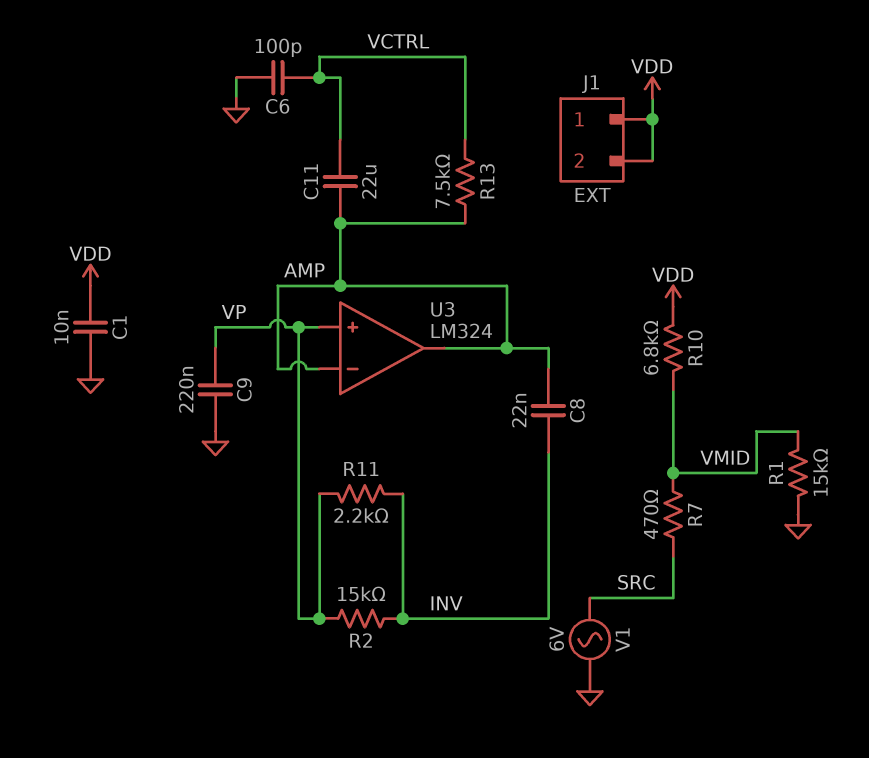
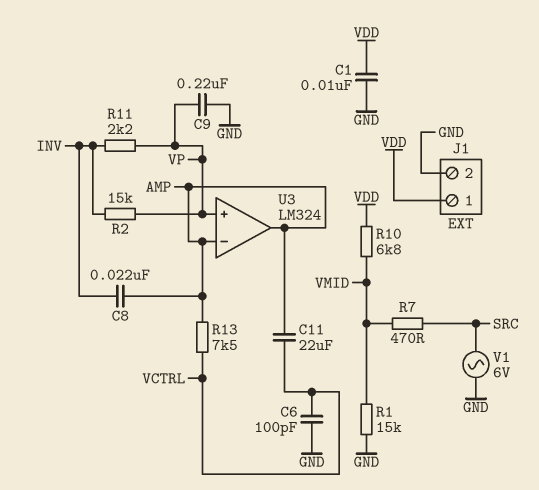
J1 pin 2: VDD -> GND

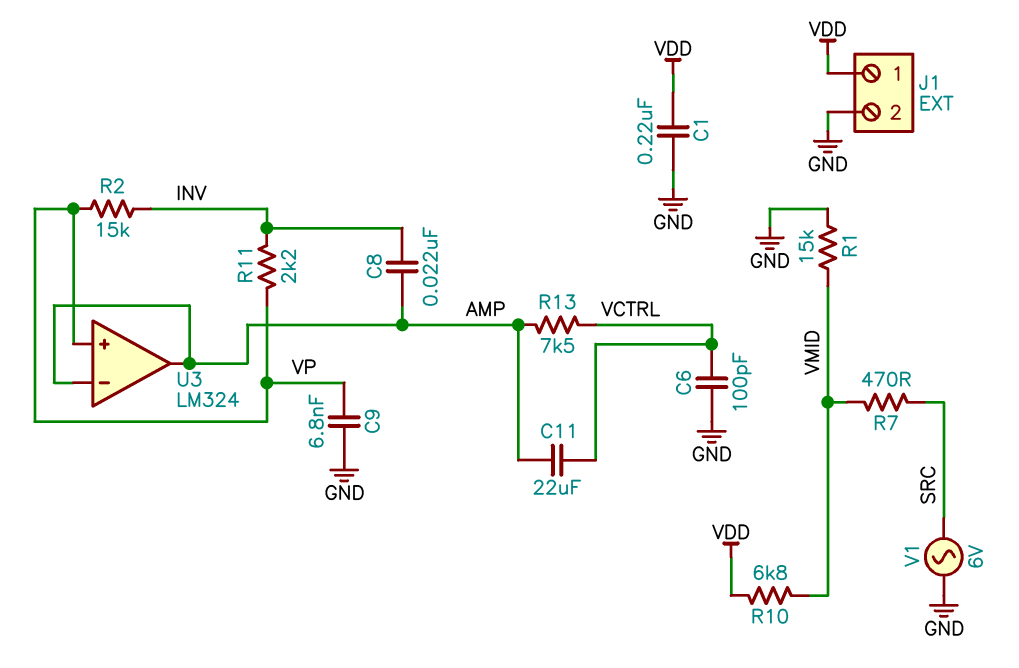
C1: 10nF (GND, VDD) -> 220nF (GND, VDD)
C9: 220nF (GND, VP) -> 6.8nF (GND, VP)

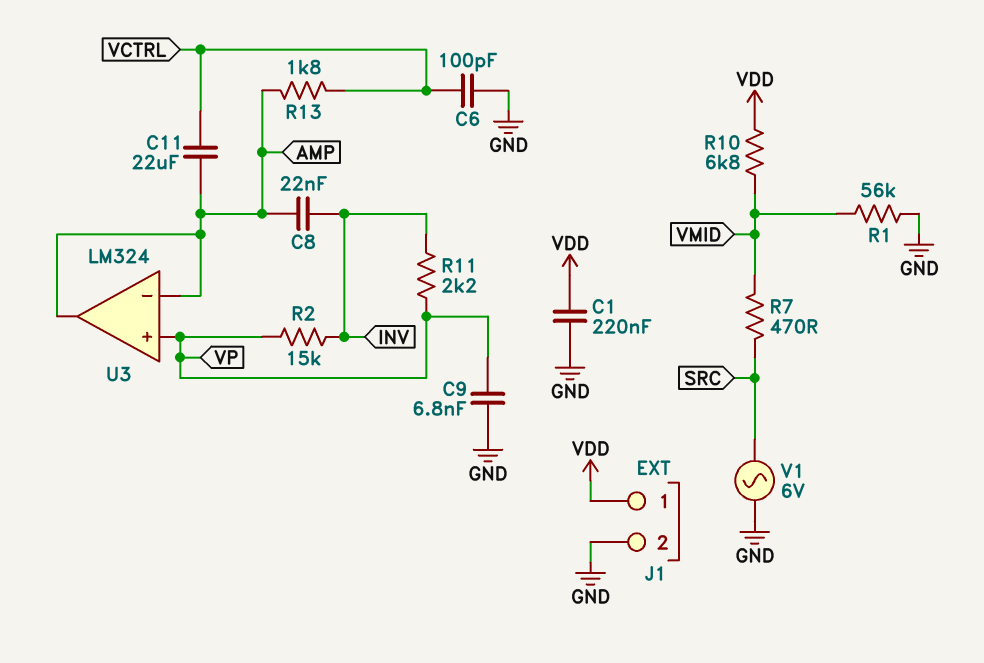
R1: 15k (GND, VMID) -> 56k (GND, VMID)
R13: 7.5k (AMP, VCTRL) -> 1.8k (AMP, VCTRL)

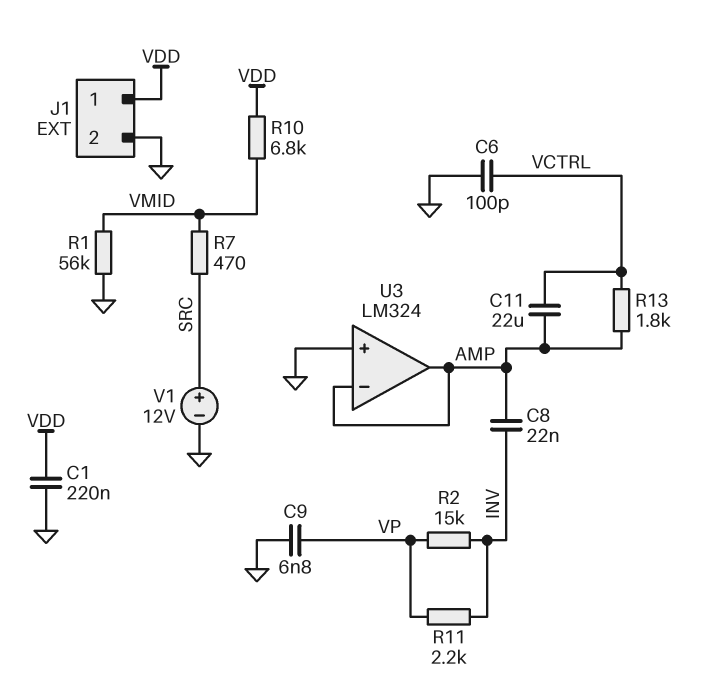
U3 pin in+: VP -> GND
V1: AC 6V (GND, SRC) -> 12V (plus SRC, minus GND)

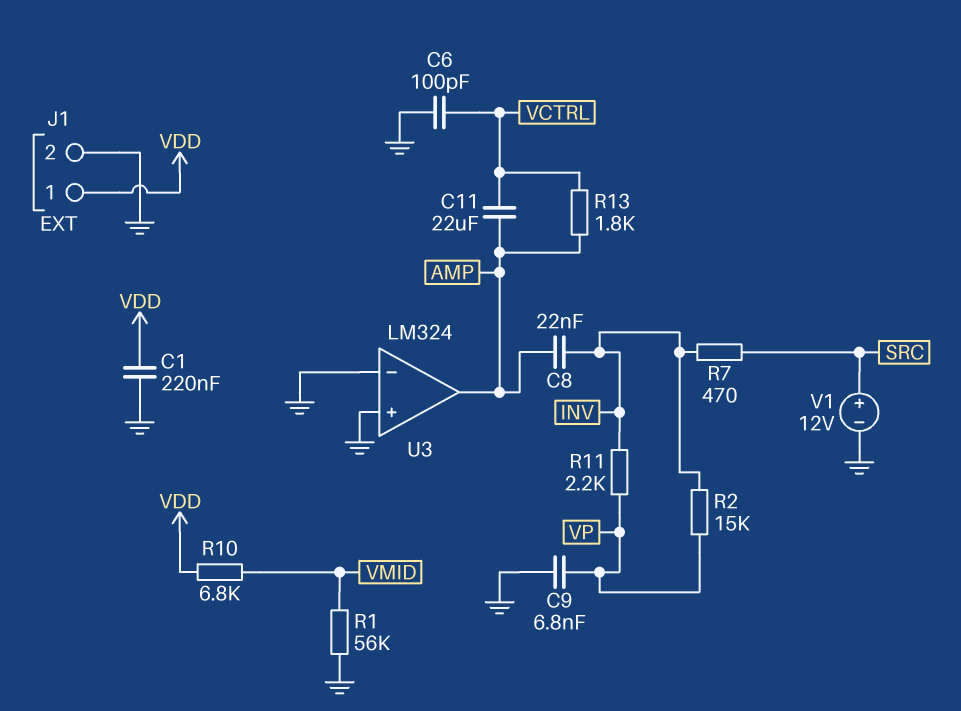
R7: 470 (SRC, VMID) -> 470 (INV, SRC)
U3 pin in-: AMP -> GND

